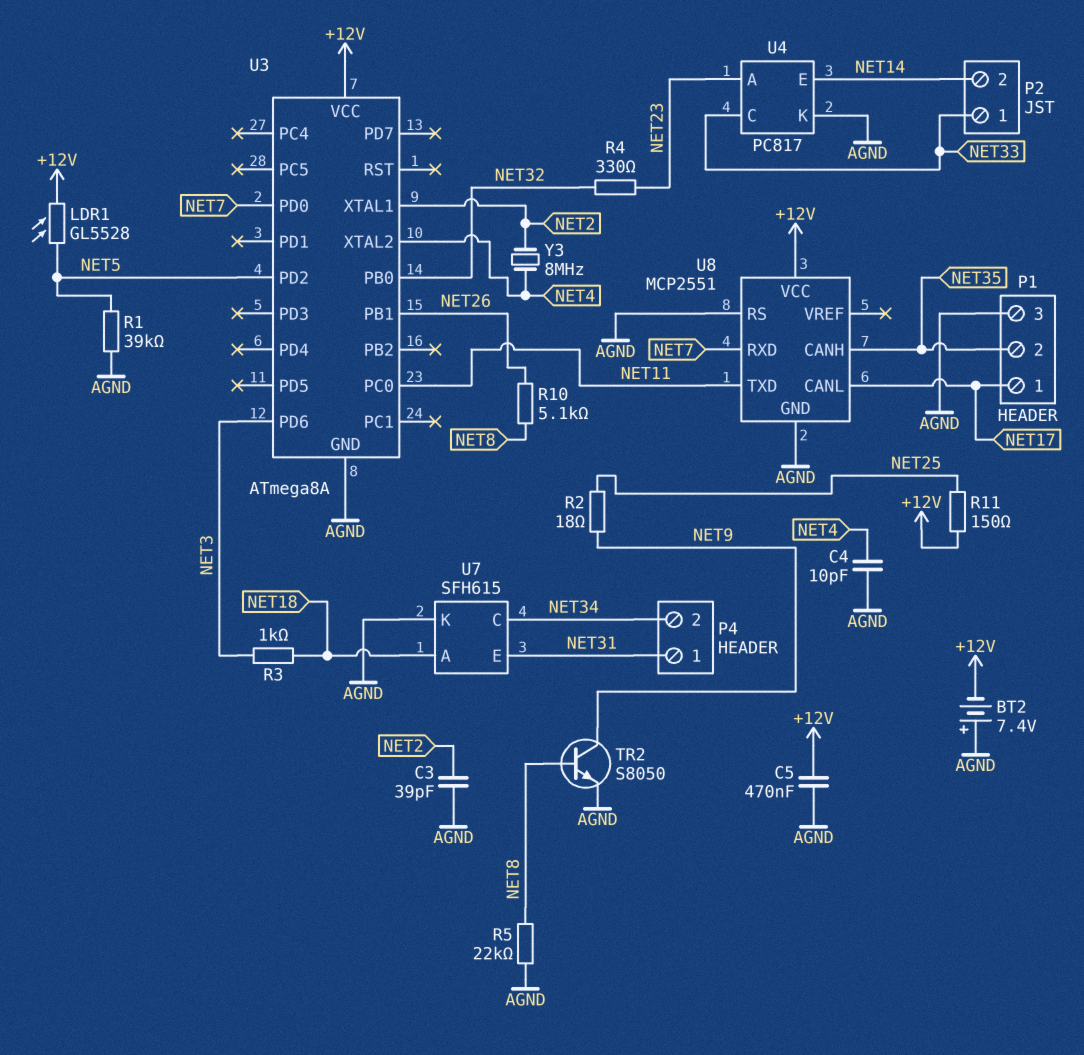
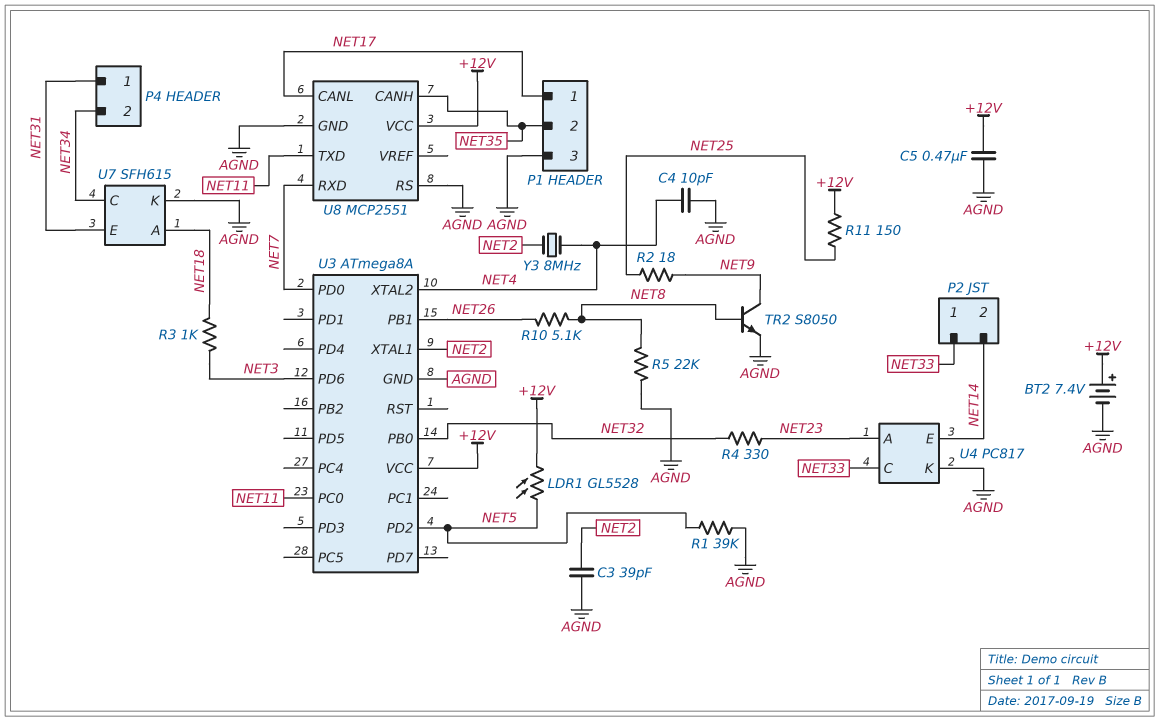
BT2: 7.4V (plus AGND, minus +12V) -> 7.4V (plus +12V, minus AGND)

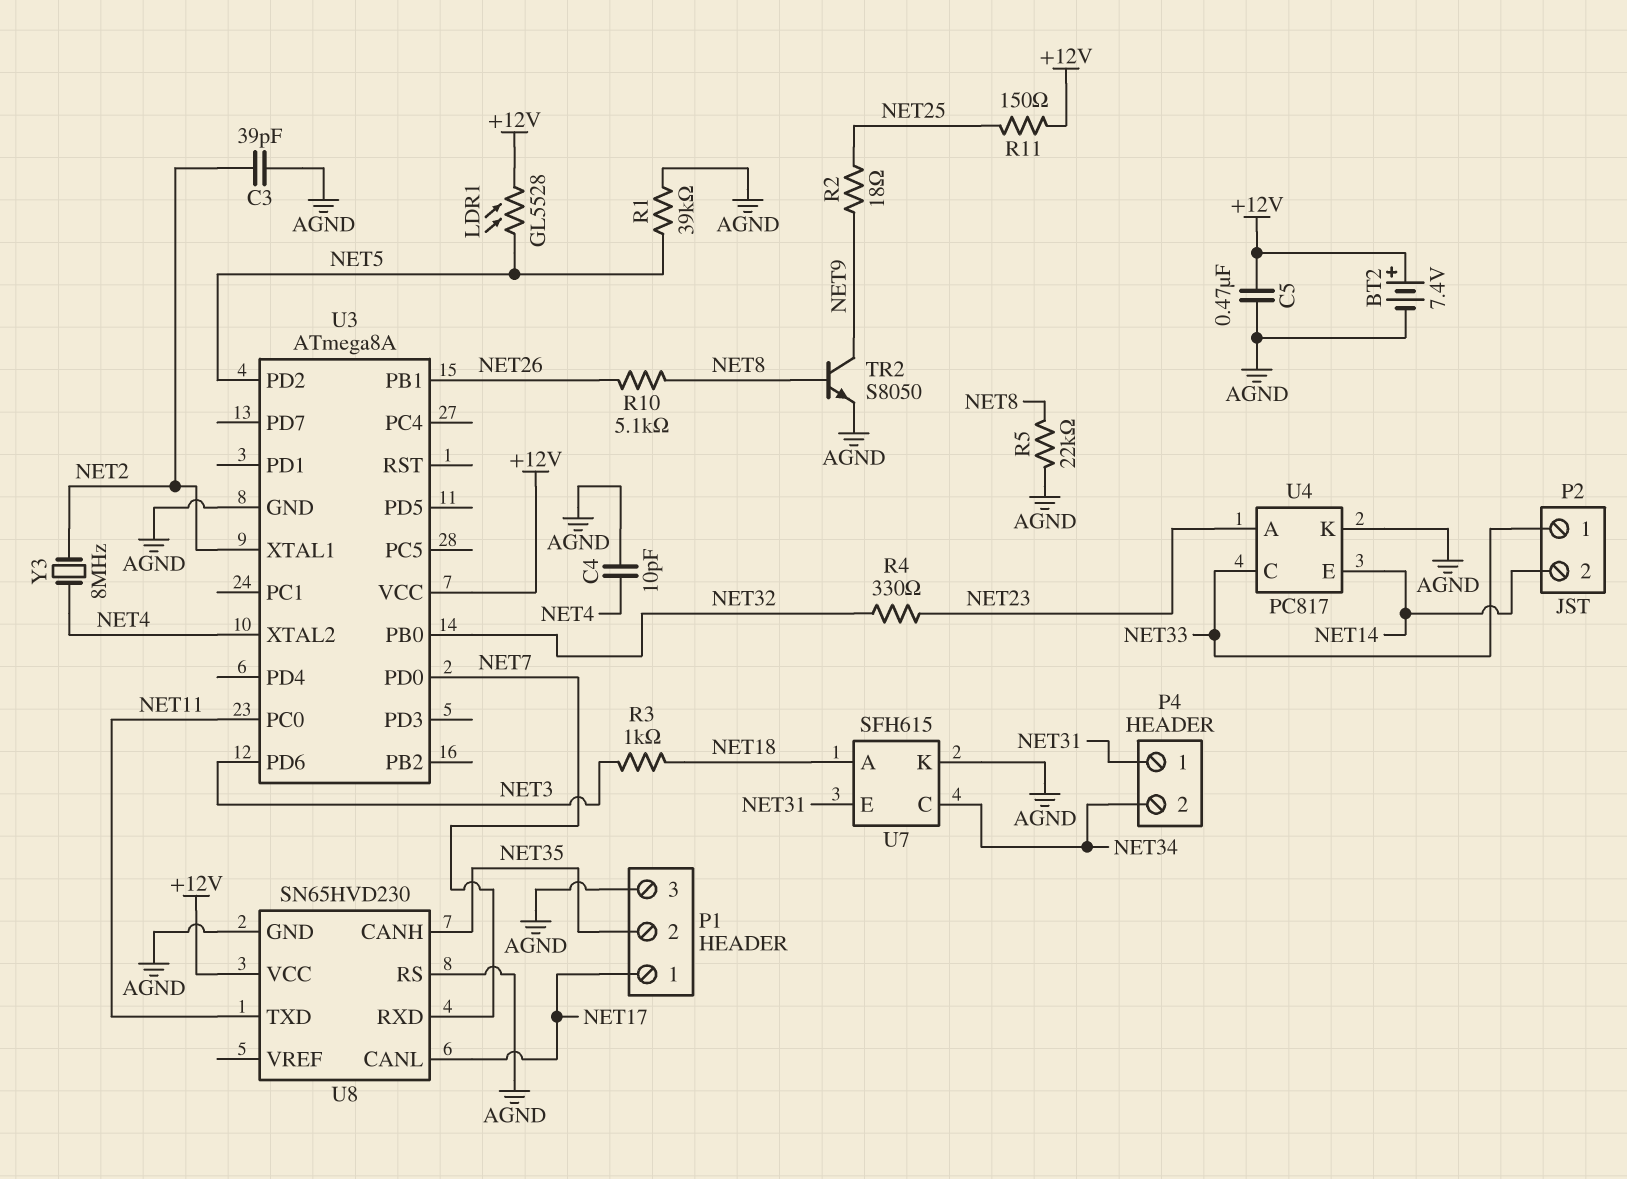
U8: MCP2551 -> SN65HVD230

